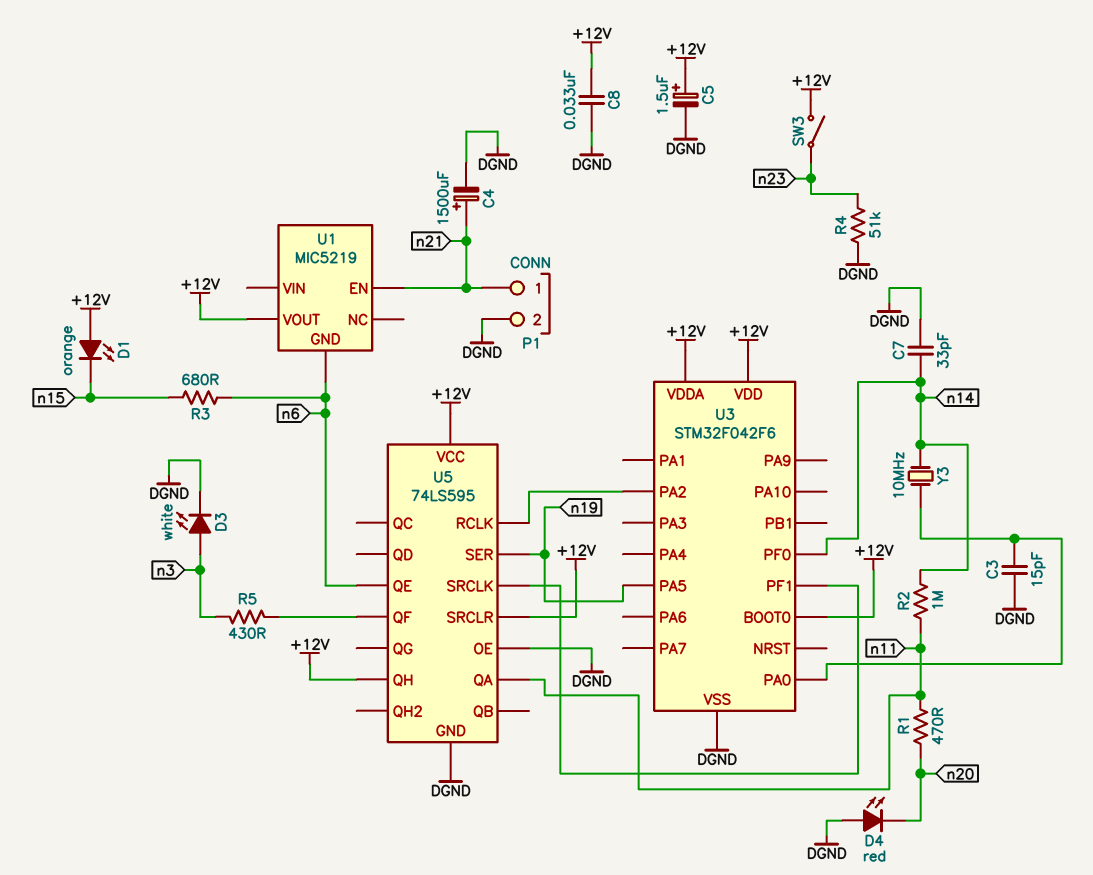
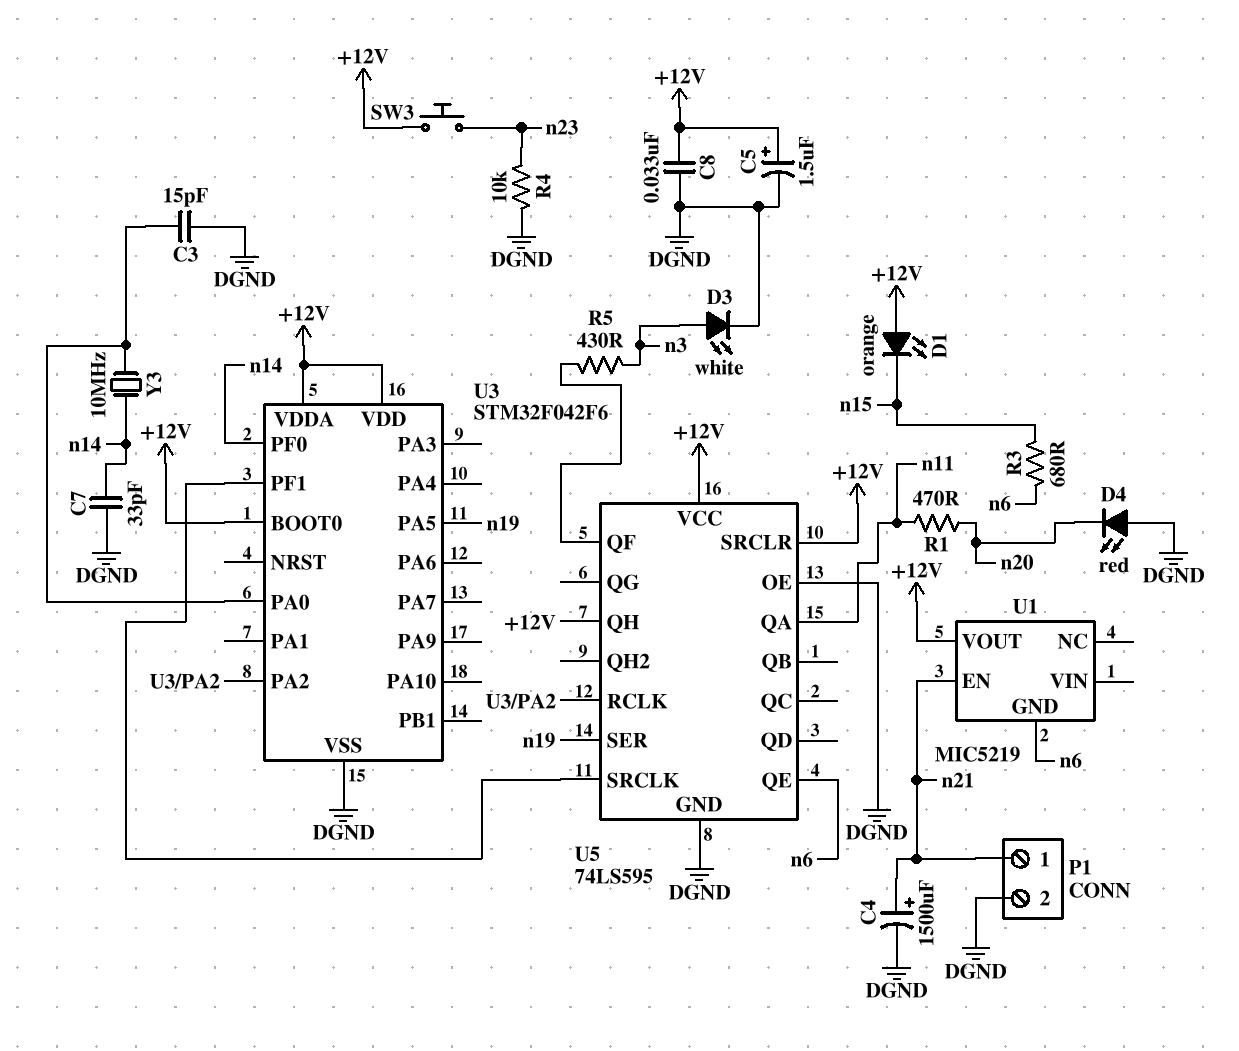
R2: 1M (n11, n14) -> none
R4: 51k (DGND, n23) -> 10k (DGND, n23)
SW3: switch (+12V, n23) -> button (+12V, n23)

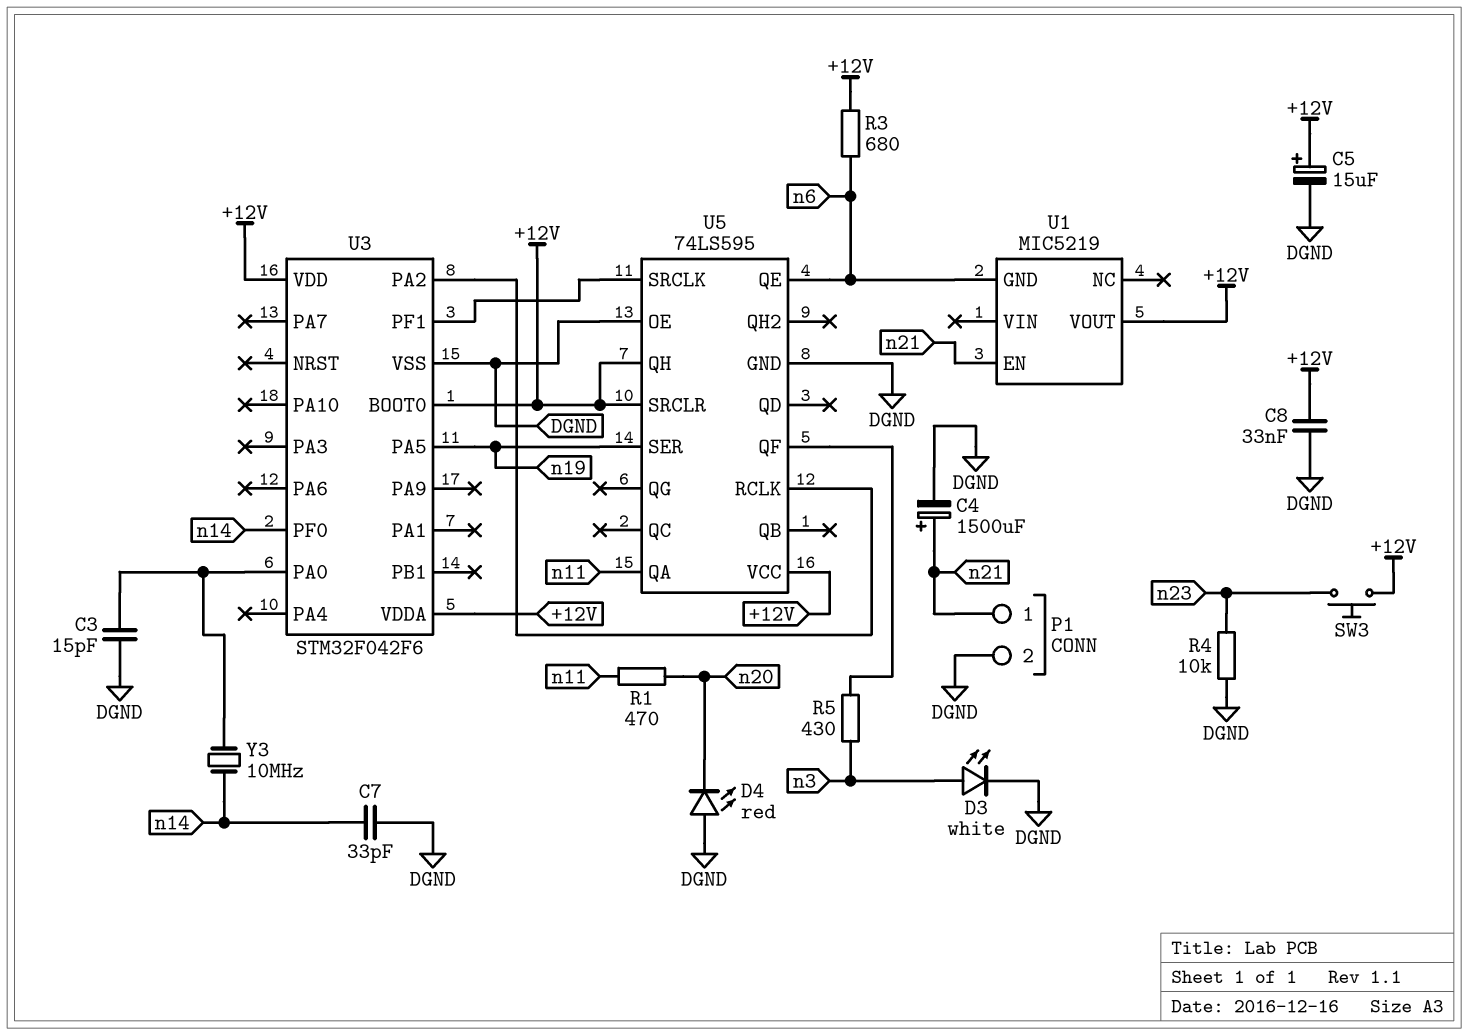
C5: 1.5uF (plus +12V, minus DGND) -> 15uF (plus +12V, minus DGND)
D1: LED orange (A +12V, K n15) -> none
R3: 680 (n6, n15) -> 680 (+12V, n6)

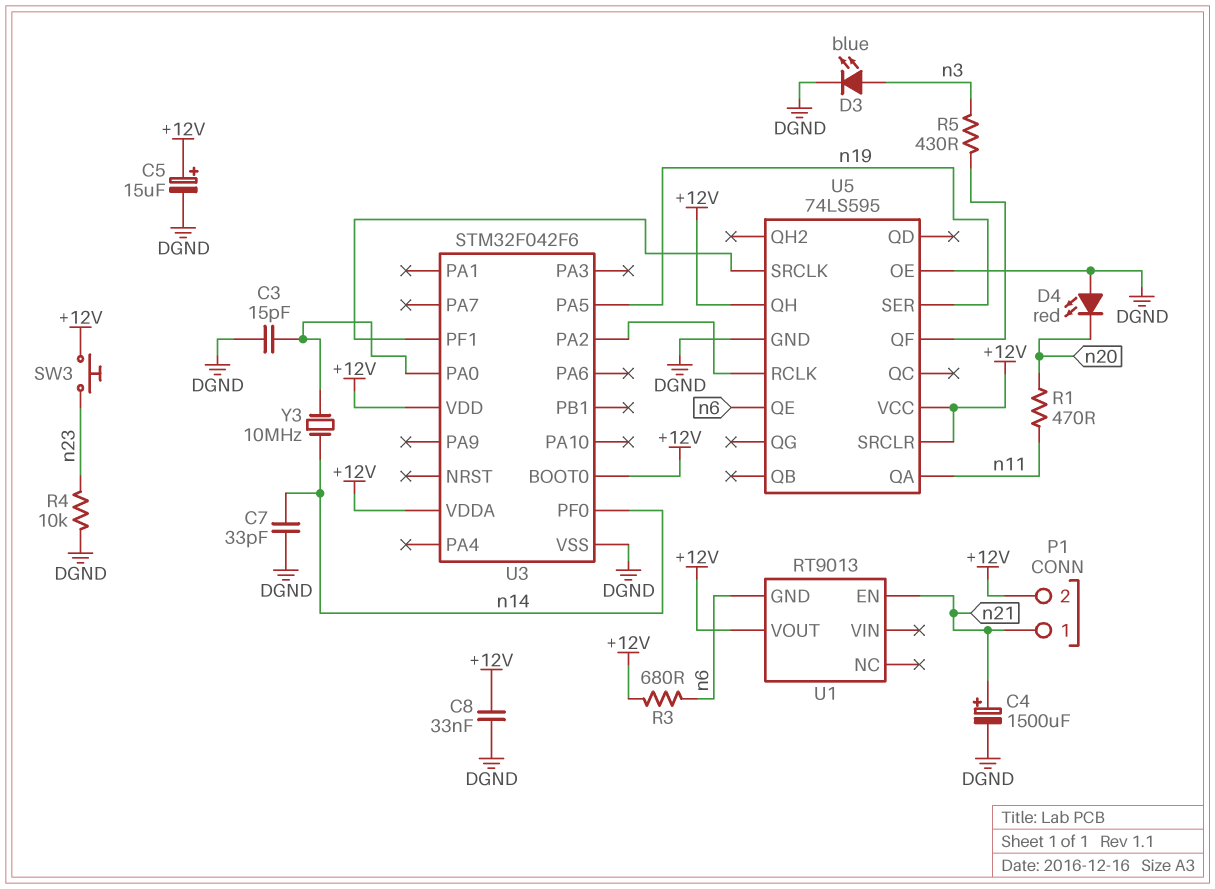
D3: LED white (A n3, K DGND) -> LED blue (A n3, K DGND)
P1 pin 2: DGND -> +12V
U1: MIC5219 -> RT9013

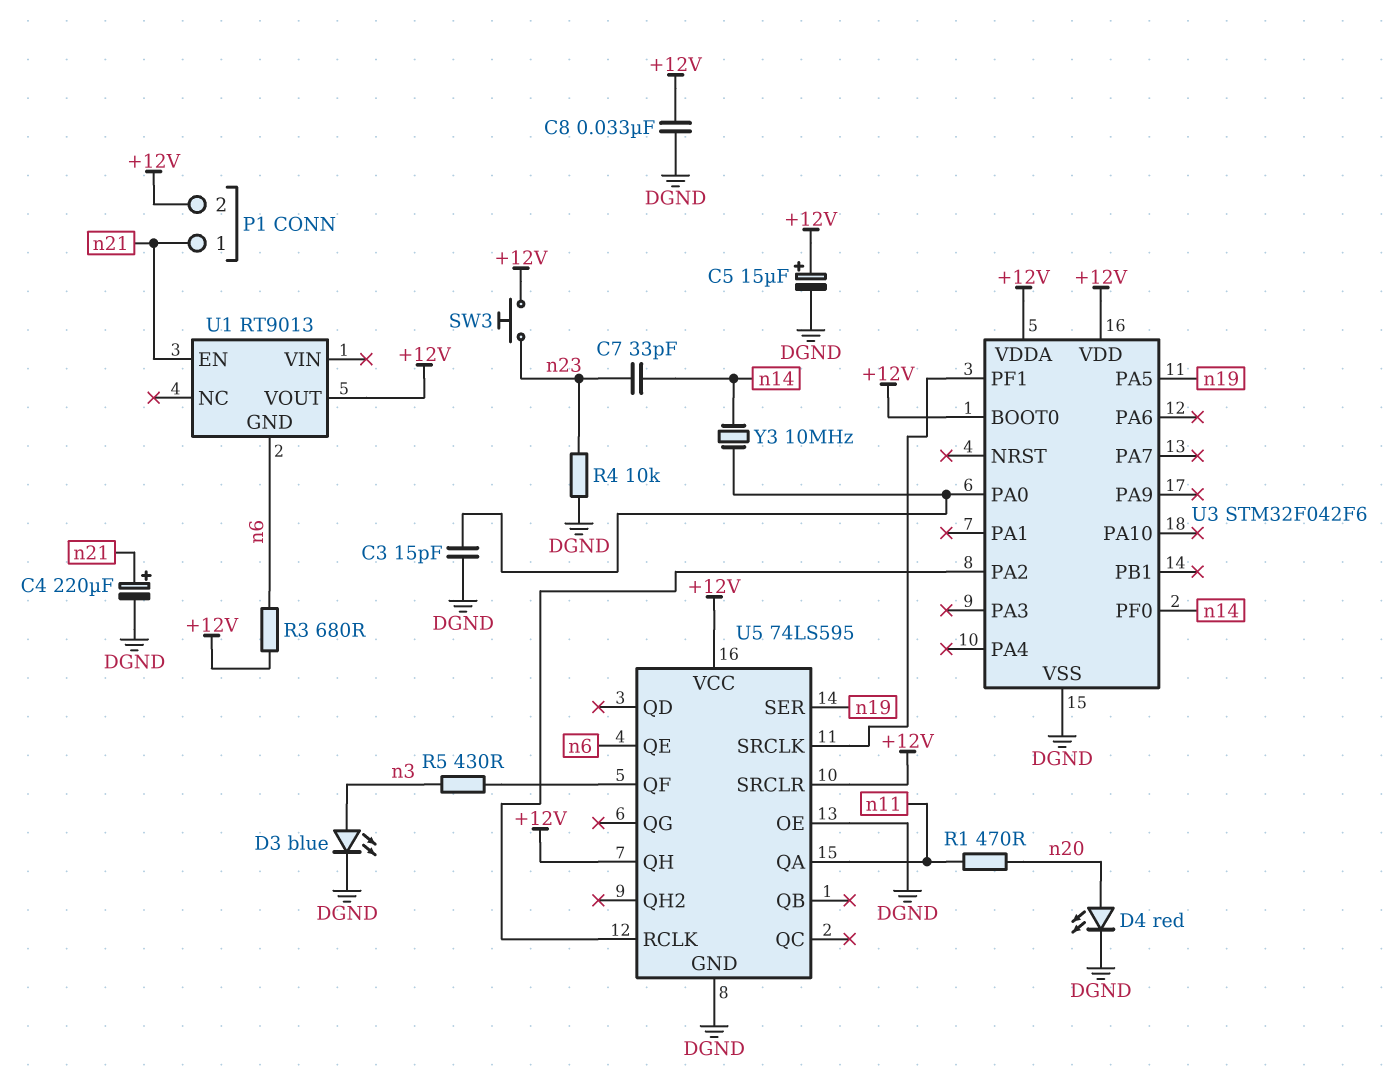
C4: 1500uF (plus n21, minus DGND) -> 220uF (plus n21, minus DGND)
C7: 33pF (DGND, n14) -> 33pF (n14, n23)
D4: LED red (A DGND, K n20) -> LED red (A n20, K DGND)

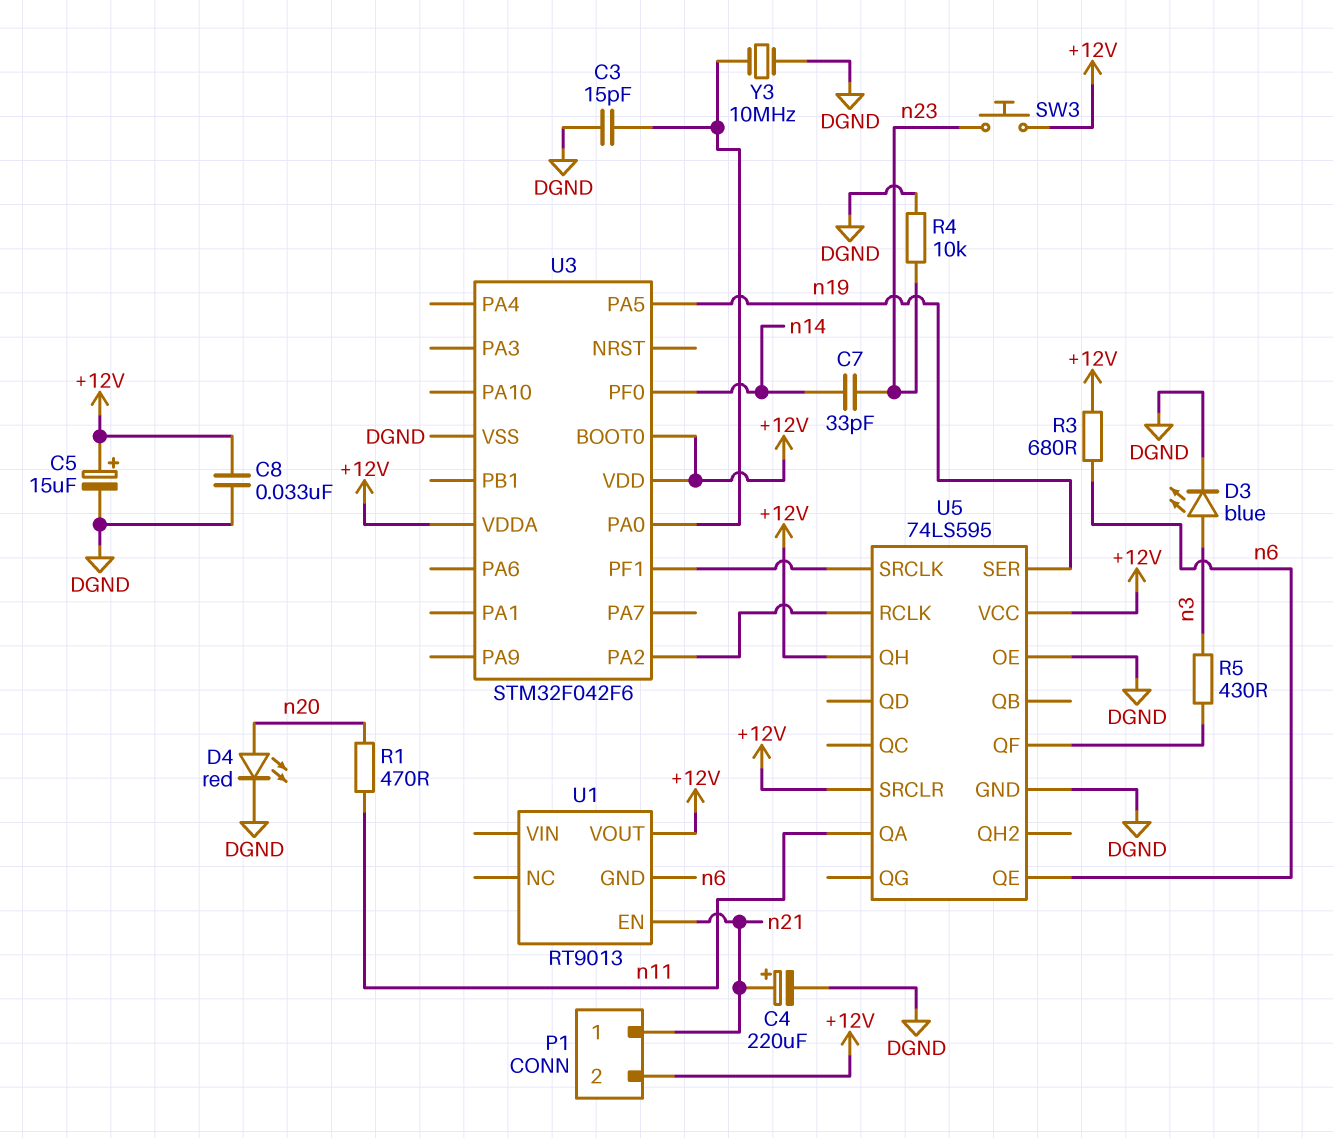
Y3: 10MHz (U3/PA0, n14) -> 10MHz (DGND, U3/PA0)

